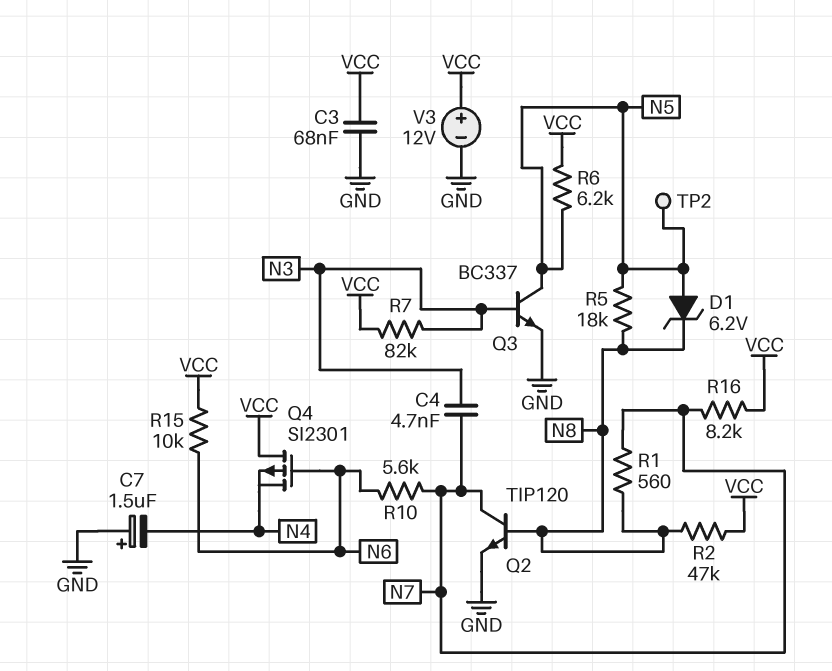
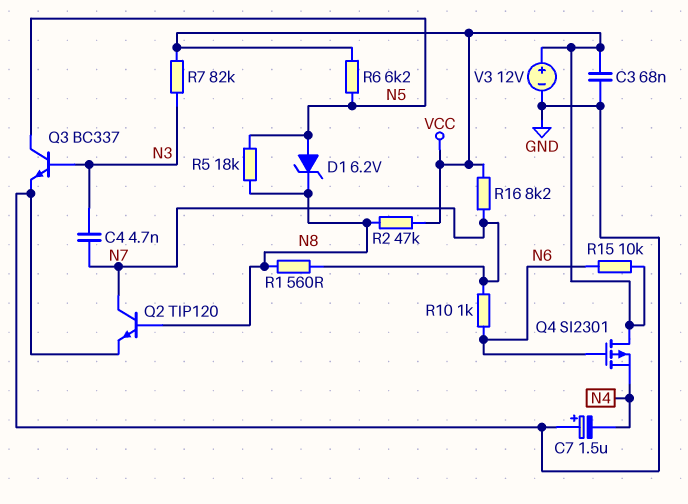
R10: 5.6k (N6, N7) -> 1k (N6, N7)
TP2: test point (N5) -> none

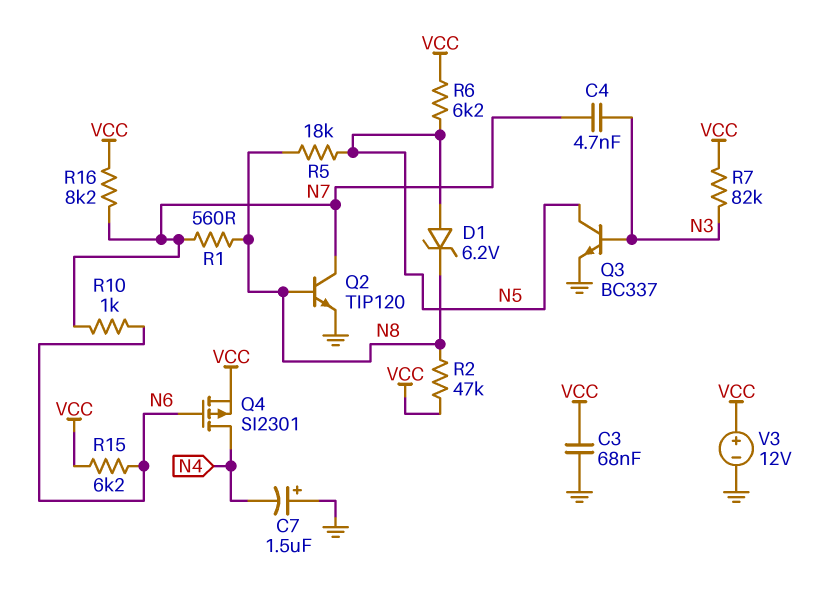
Q4: PMOS SI2301 (G N6, D VCC, S N4) -> PMOS SI2301 (G N6, D N4, S VCC)
R15: 10k (N6, VCC) -> 6.2k (N6, VCC)

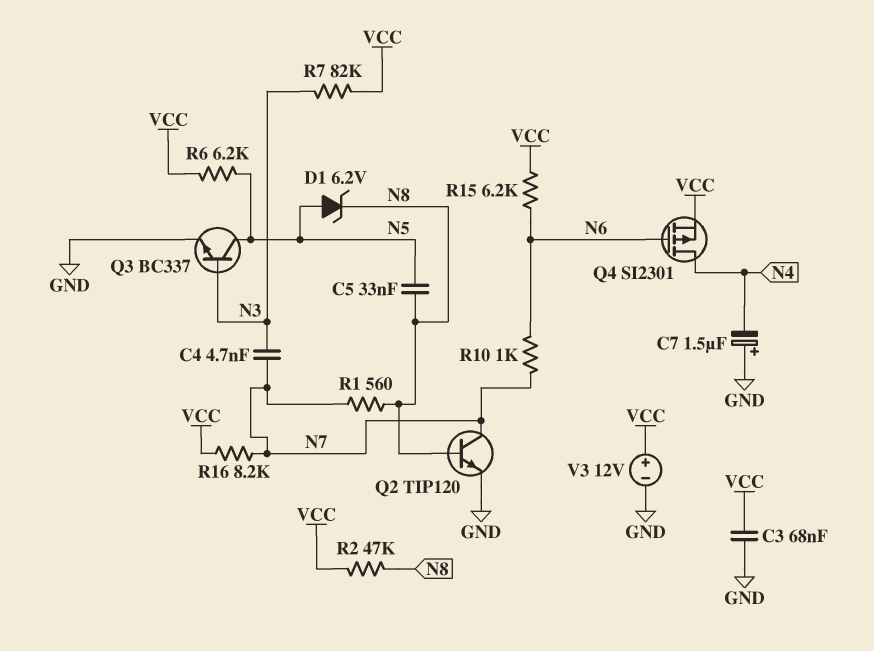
C5: none -> 33nF (N5, N8)
R5: 18k (N5, N8) -> none

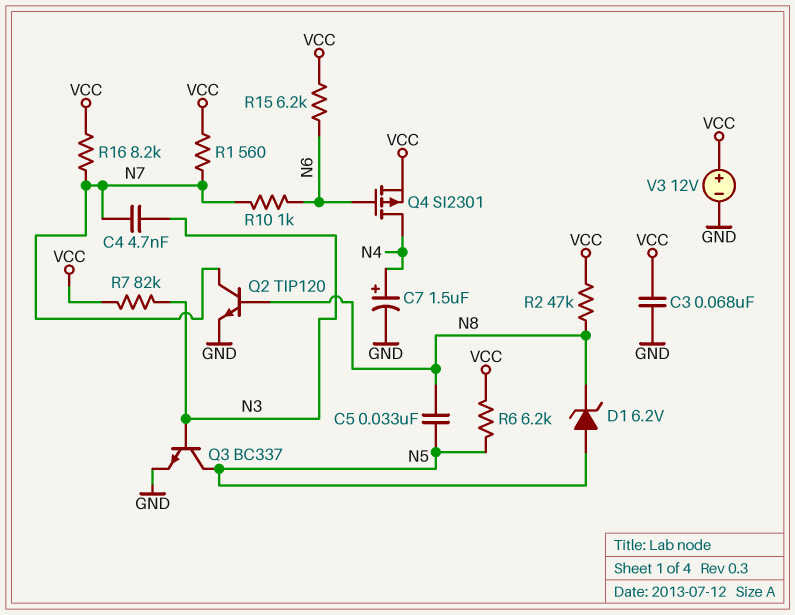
C7: 1.5uF (plus GND, minus N4) -> 1.5uF (plus N4, minus GND)
R1: 560 (N7, N8) -> 560 (N7, VCC)

